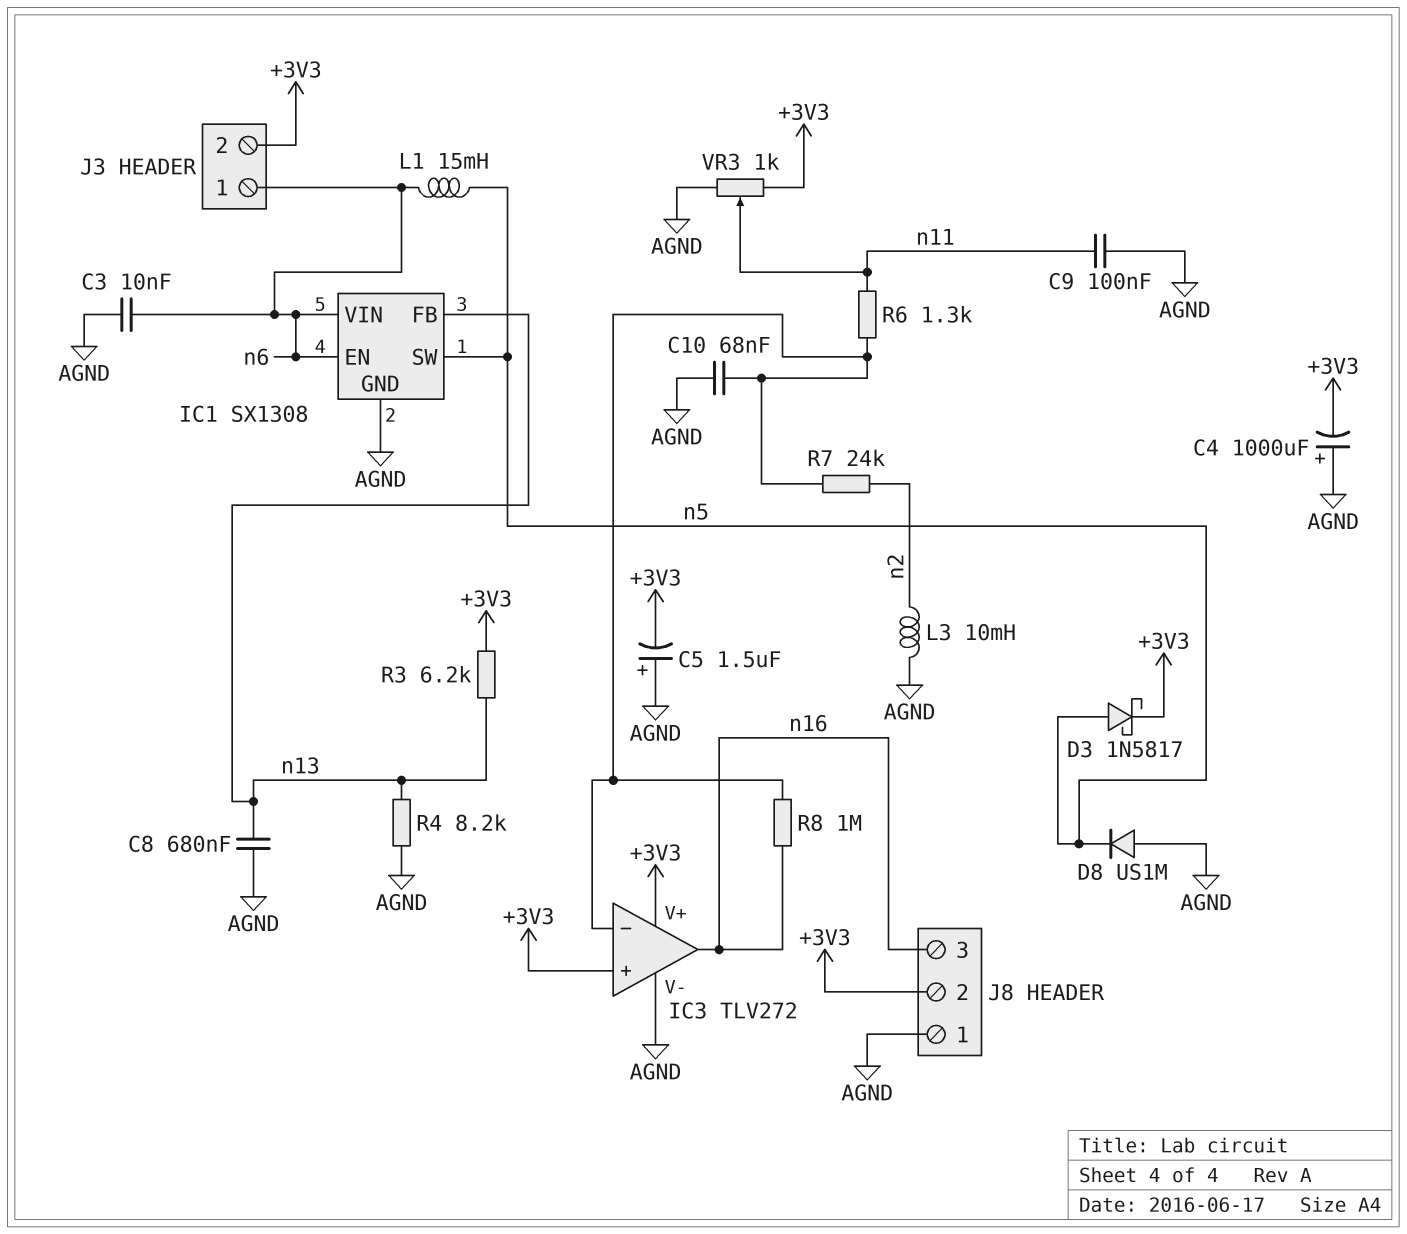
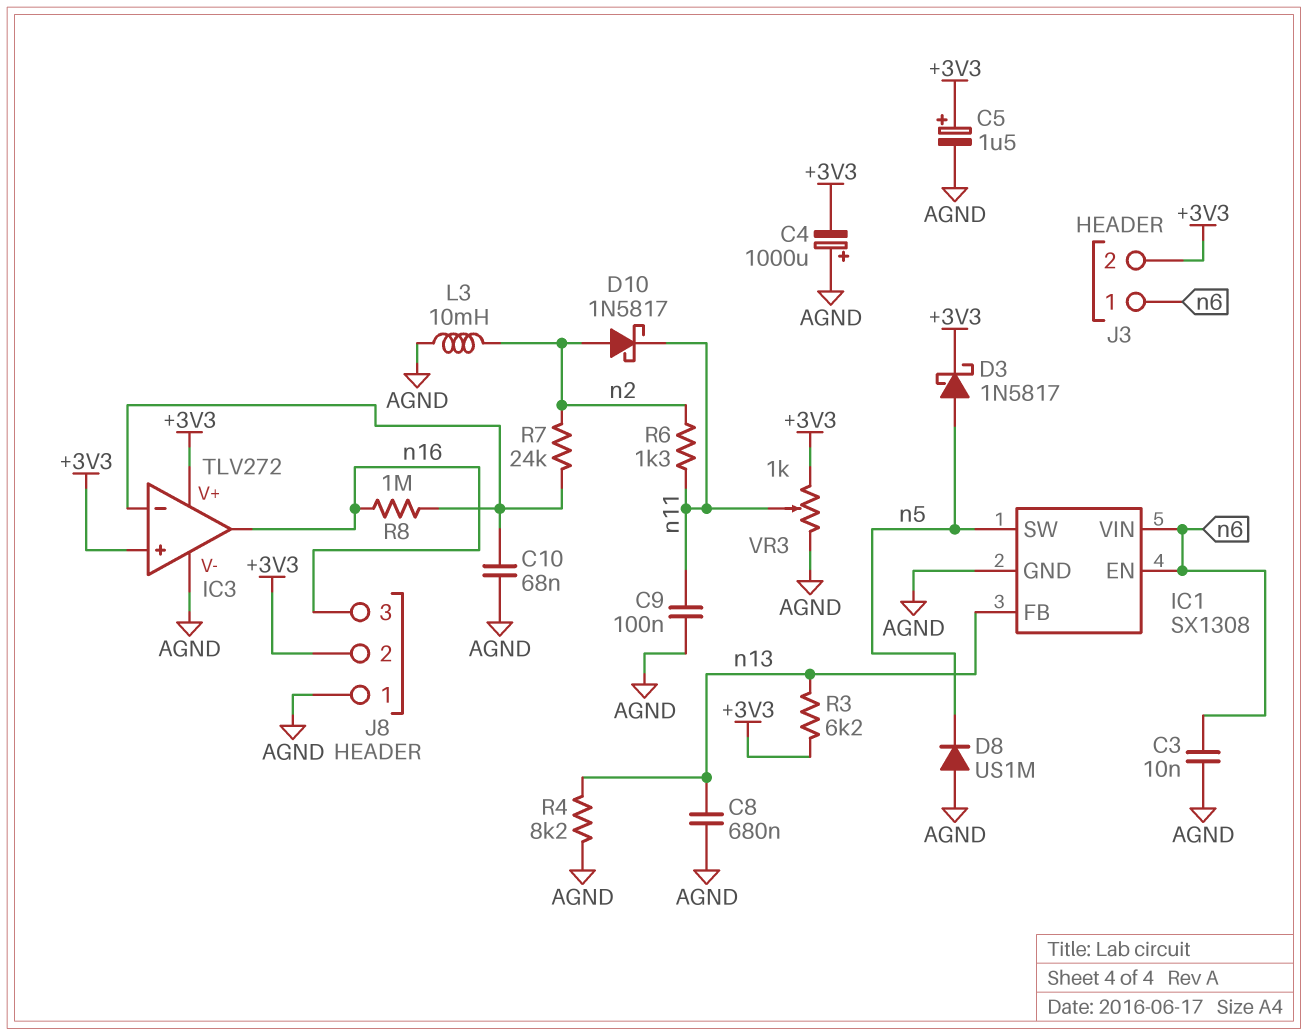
C5: 1.5uF (plus AGND, minus +3V3) -> 1.5uF (plus +3V3, minus AGND)
D10: none -> schottky 1N5817 (A n2, K n11)
L1: 15mH (n5, n6) -> none
R6: 1.3k (IC3/in-, n11) -> 1.3k (n2, n11)

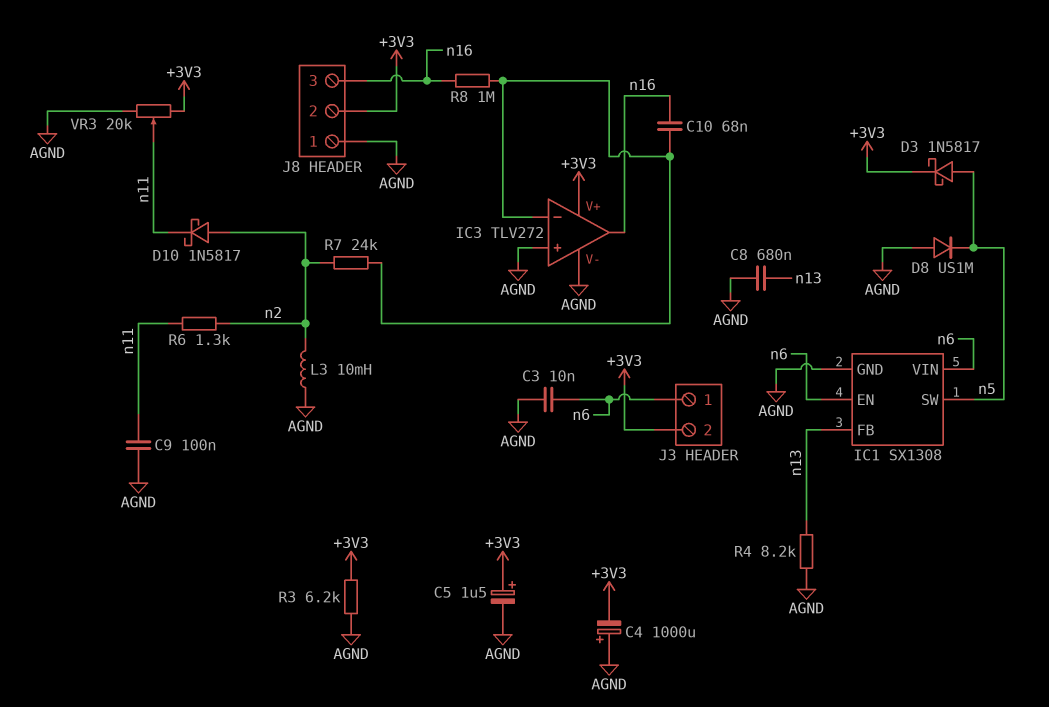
C10: 68nF (AGND, IC3/in-) -> 68nF (IC3/in-, n16)
IC3 pin in+: +3V3 -> AGND
R3: 6.2k (+3V3, n13) -> 6.2k (+3V3, AGND)
VR3: 1k (+3V3, AGND, wiper n11) -> 20k (+3V3, AGND, wiper n11)

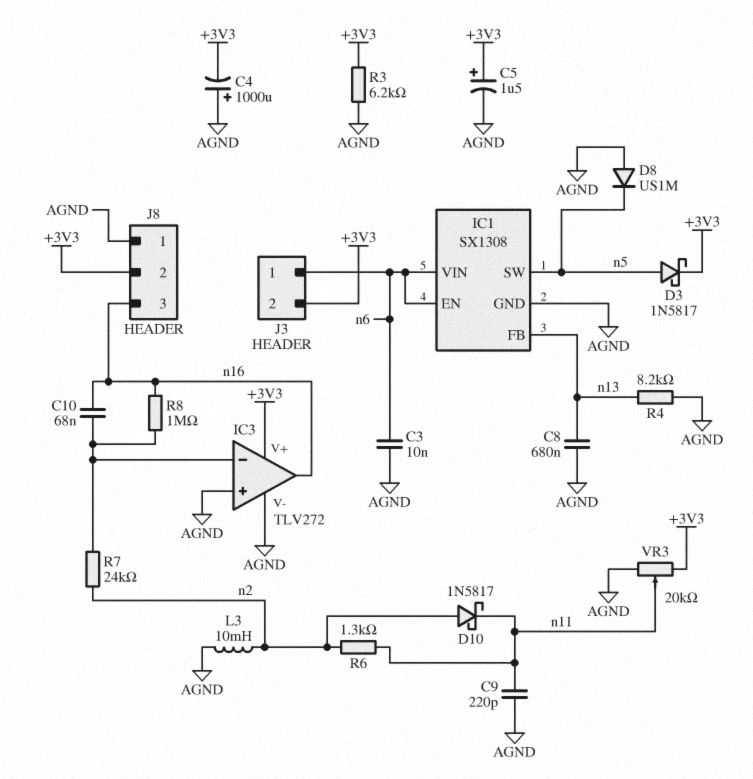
C9: 100nF (AGND, n11) -> 220pF (AGND, n11)

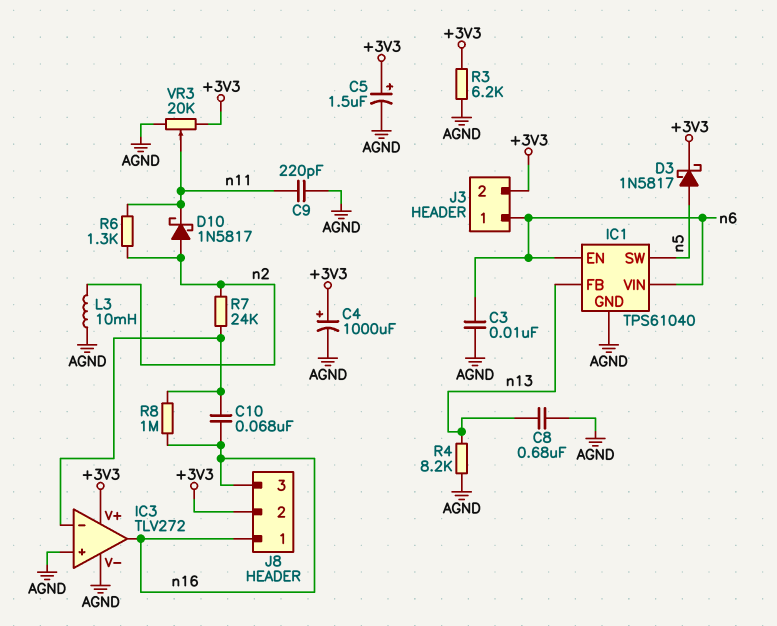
C4: 1000uF (plus AGND, minus +3V3) -> 1000uF (plus +3V3, minus AGND)
D8: diode US1M (A AGND, K n5) -> none
IC1: SX1308 -> TPS61040
J8 pin 1: AGND -> n16

